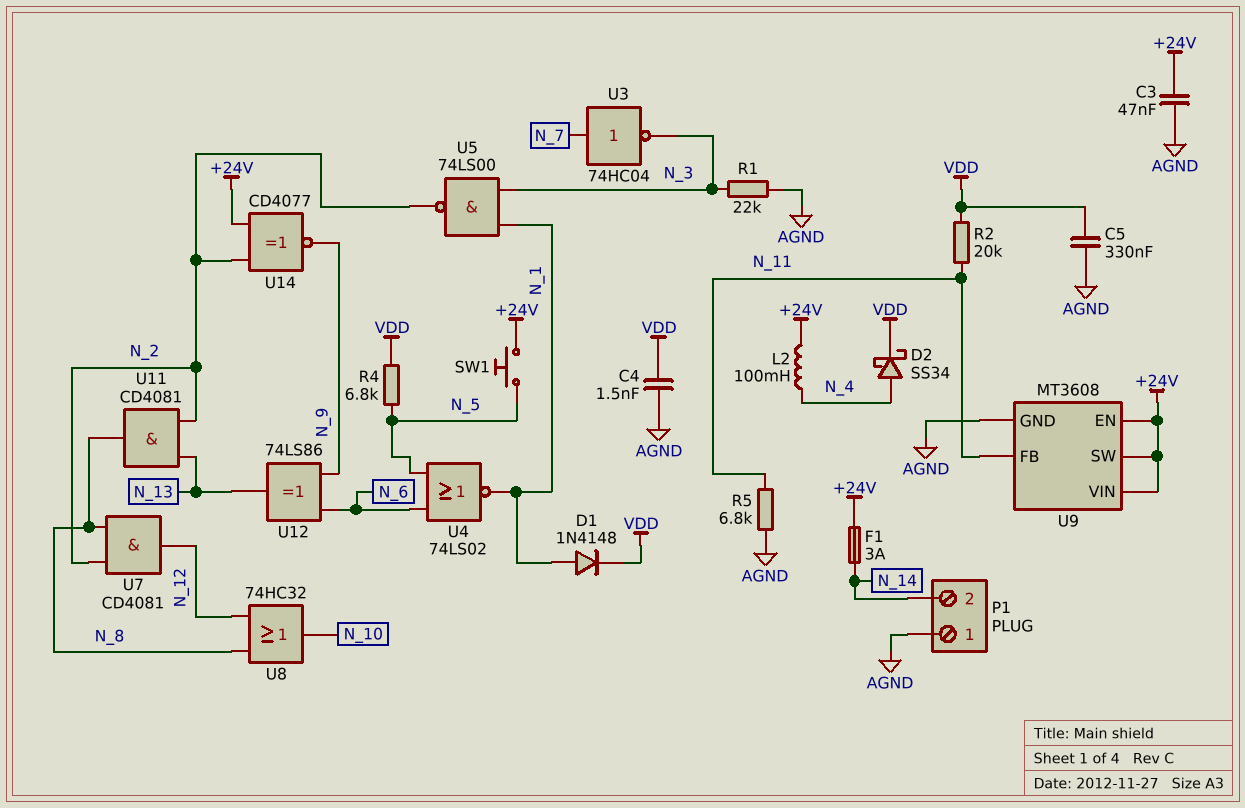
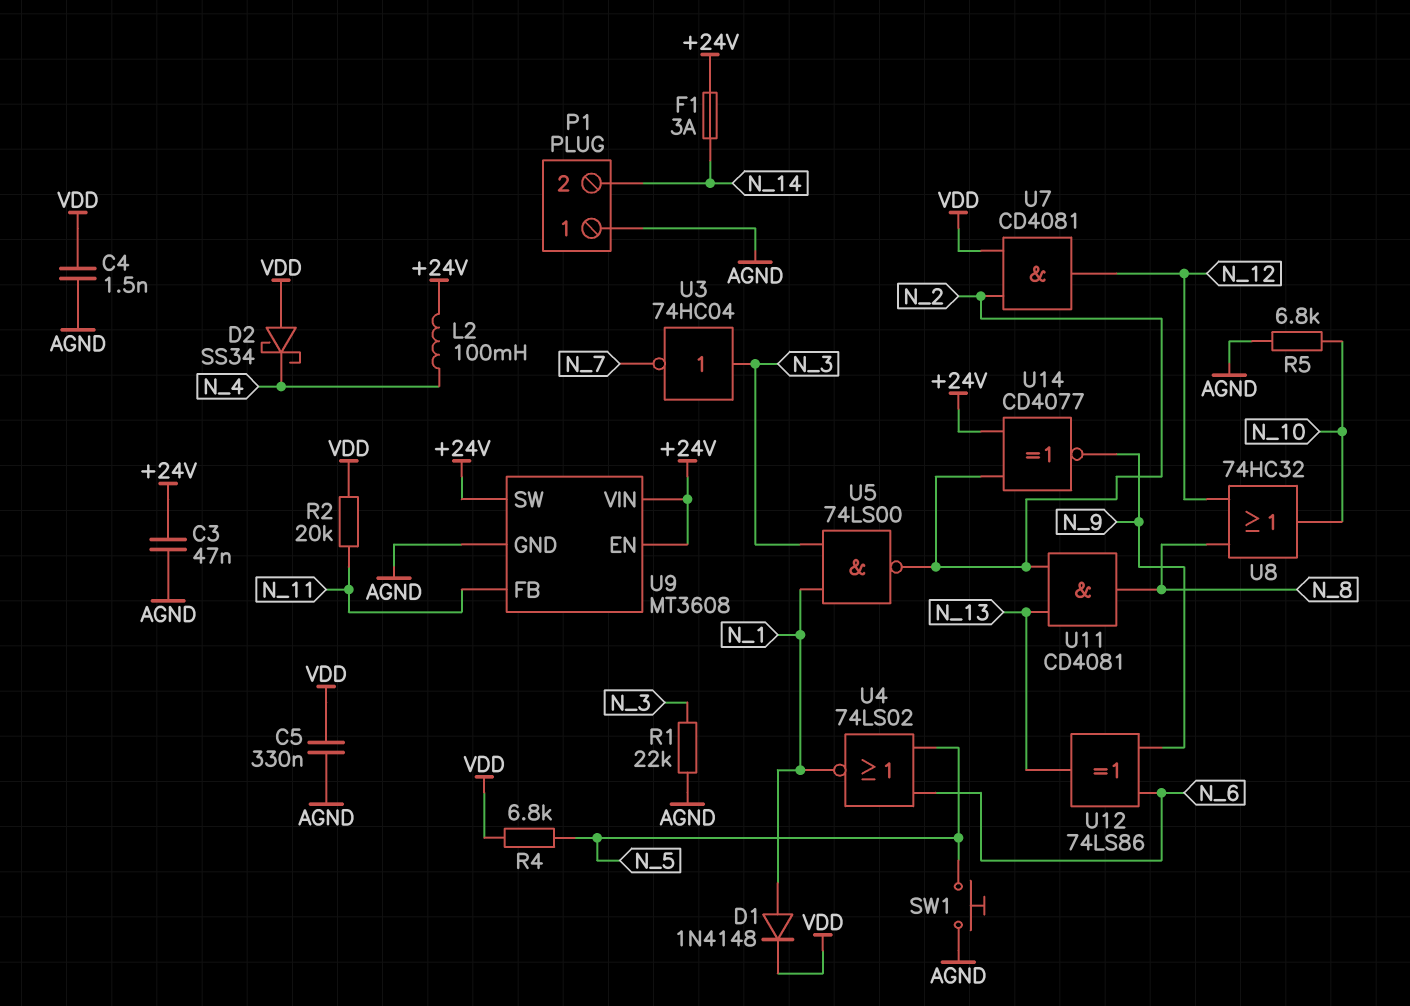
D2: schottky SS34 (A N_4, K VDD) -> schottky SS34 (A VDD, K N_4)
R5: 6.8k (AGND, N_11) -> 6.8k (AGND, N_10)
SW1: button (+24V, N_5) -> button (AGND, N_5)
U3: NOT 74HC04 (in N_7, out N_3) -> NOT 74HC04 (in N_3, out N_7)
U7: AND CD4081 (in N_2, in N_8, out N_12) -> AND CD4081 (in N_2, in VDD, out N_12)

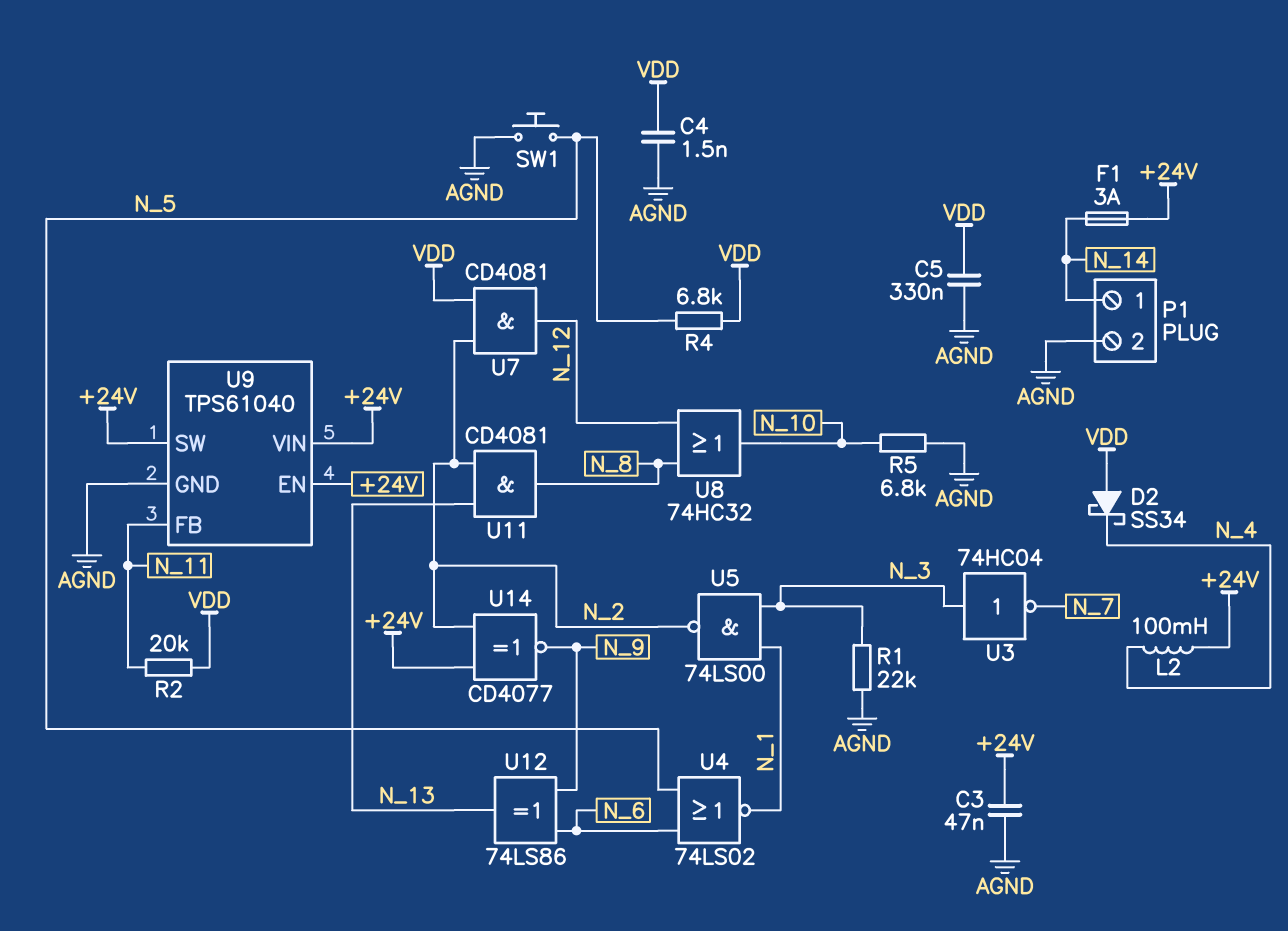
D1: diode 1N4148 (A N_1, K VDD) -> none
P1 pin 1: AGND -> N_14
P1 pin 2: N_14 -> AGND
U9: MT3608 -> TPS61040

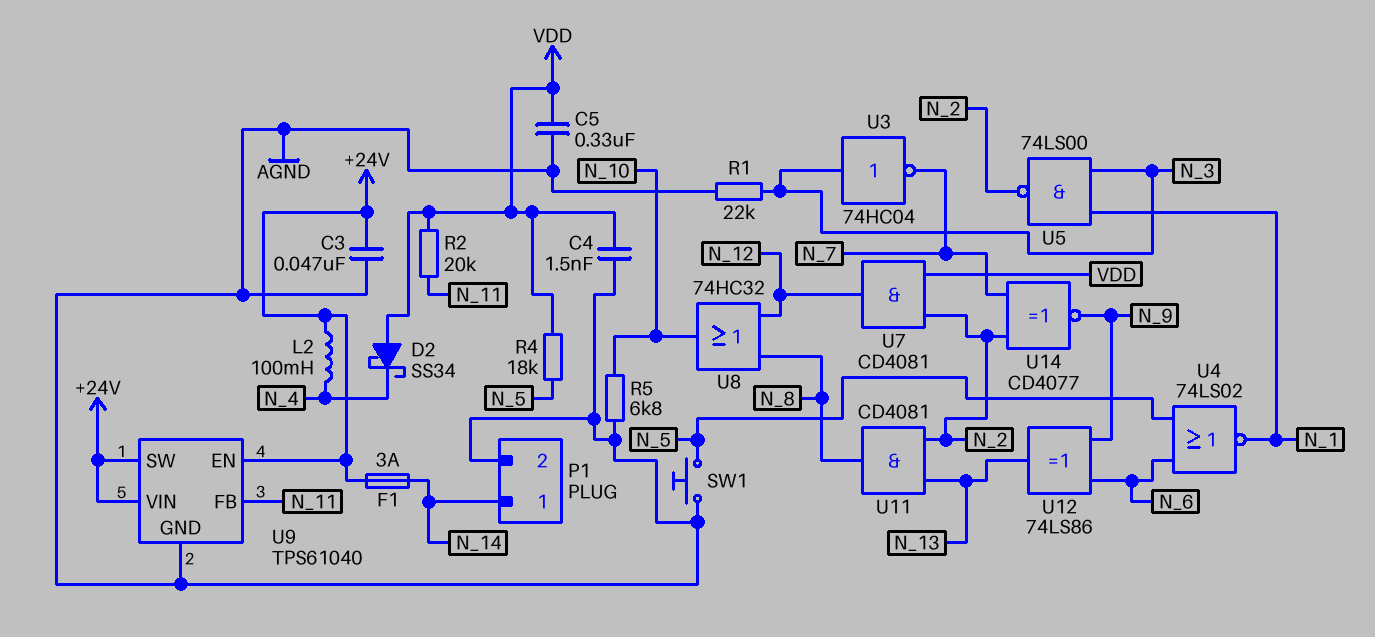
R4: 6.8k (N_5, VDD) -> 18k (N_5, VDD)
U14: XNOR CD4077 (in +24V, in N_2, out N_9) -> XNOR CD4077 (in N_2, in N_7, out N_9)

